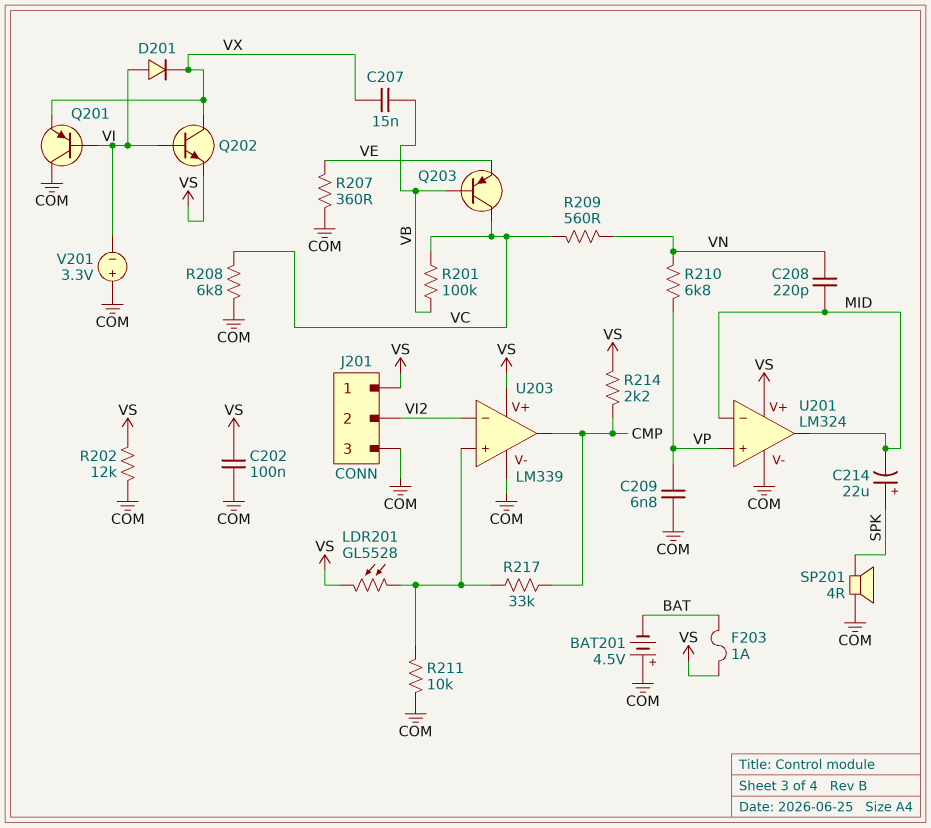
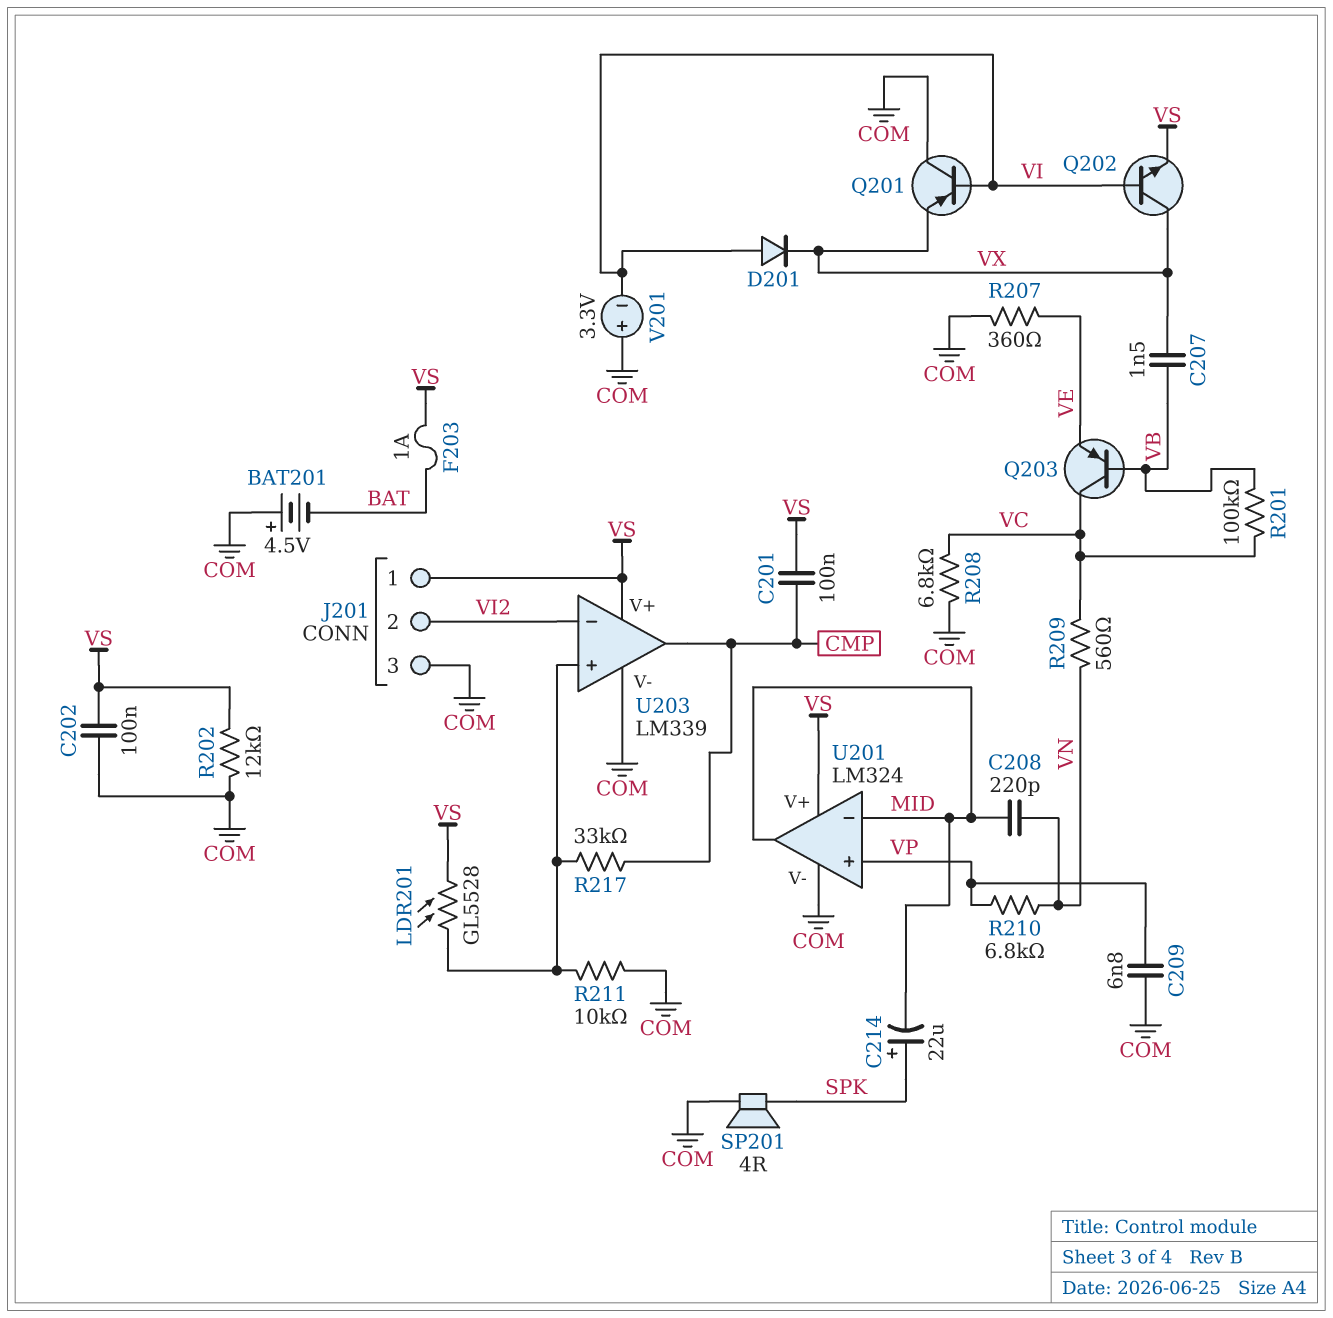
C201: none -> 100nF (CMP, VS)
C207: 15nF (VB, VX) -> 1.5nF (VB, VX)
R214: 2.2k (CMP, VS) -> none

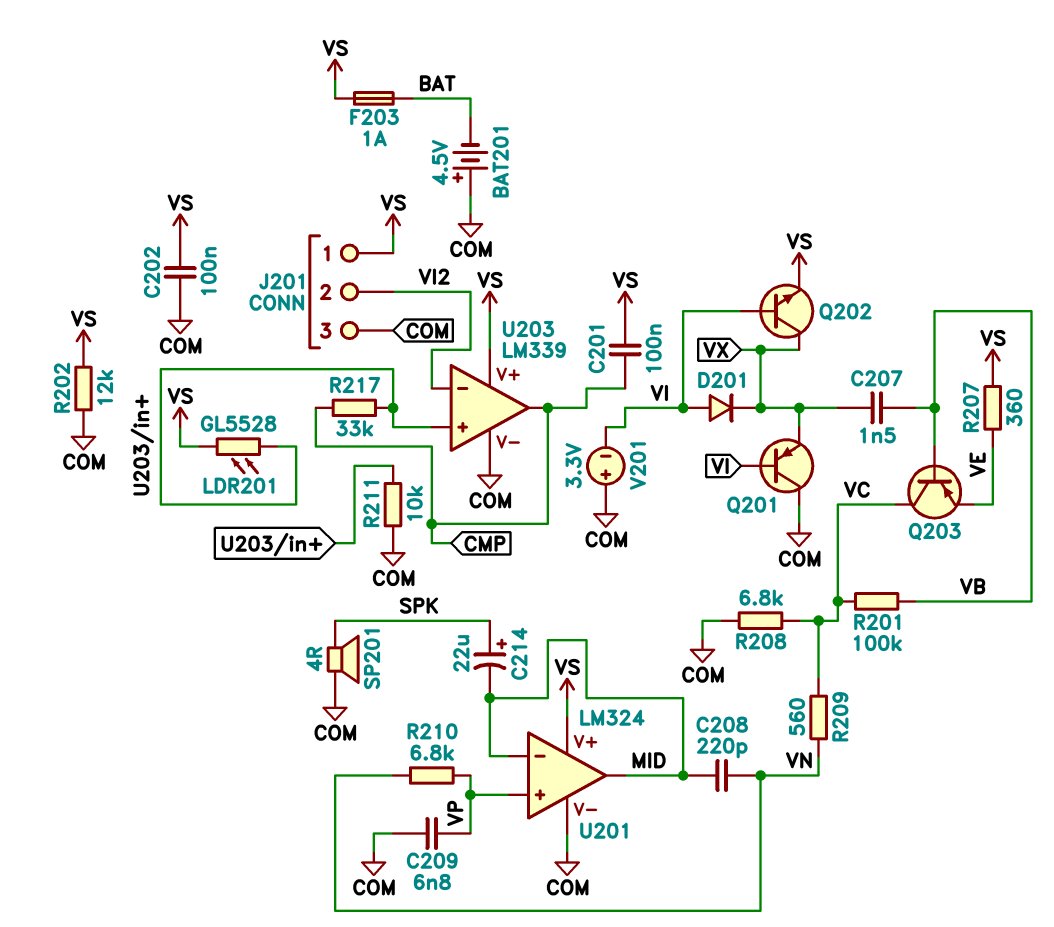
R207: 360 (COM, VE) -> 360 (VE, VS)

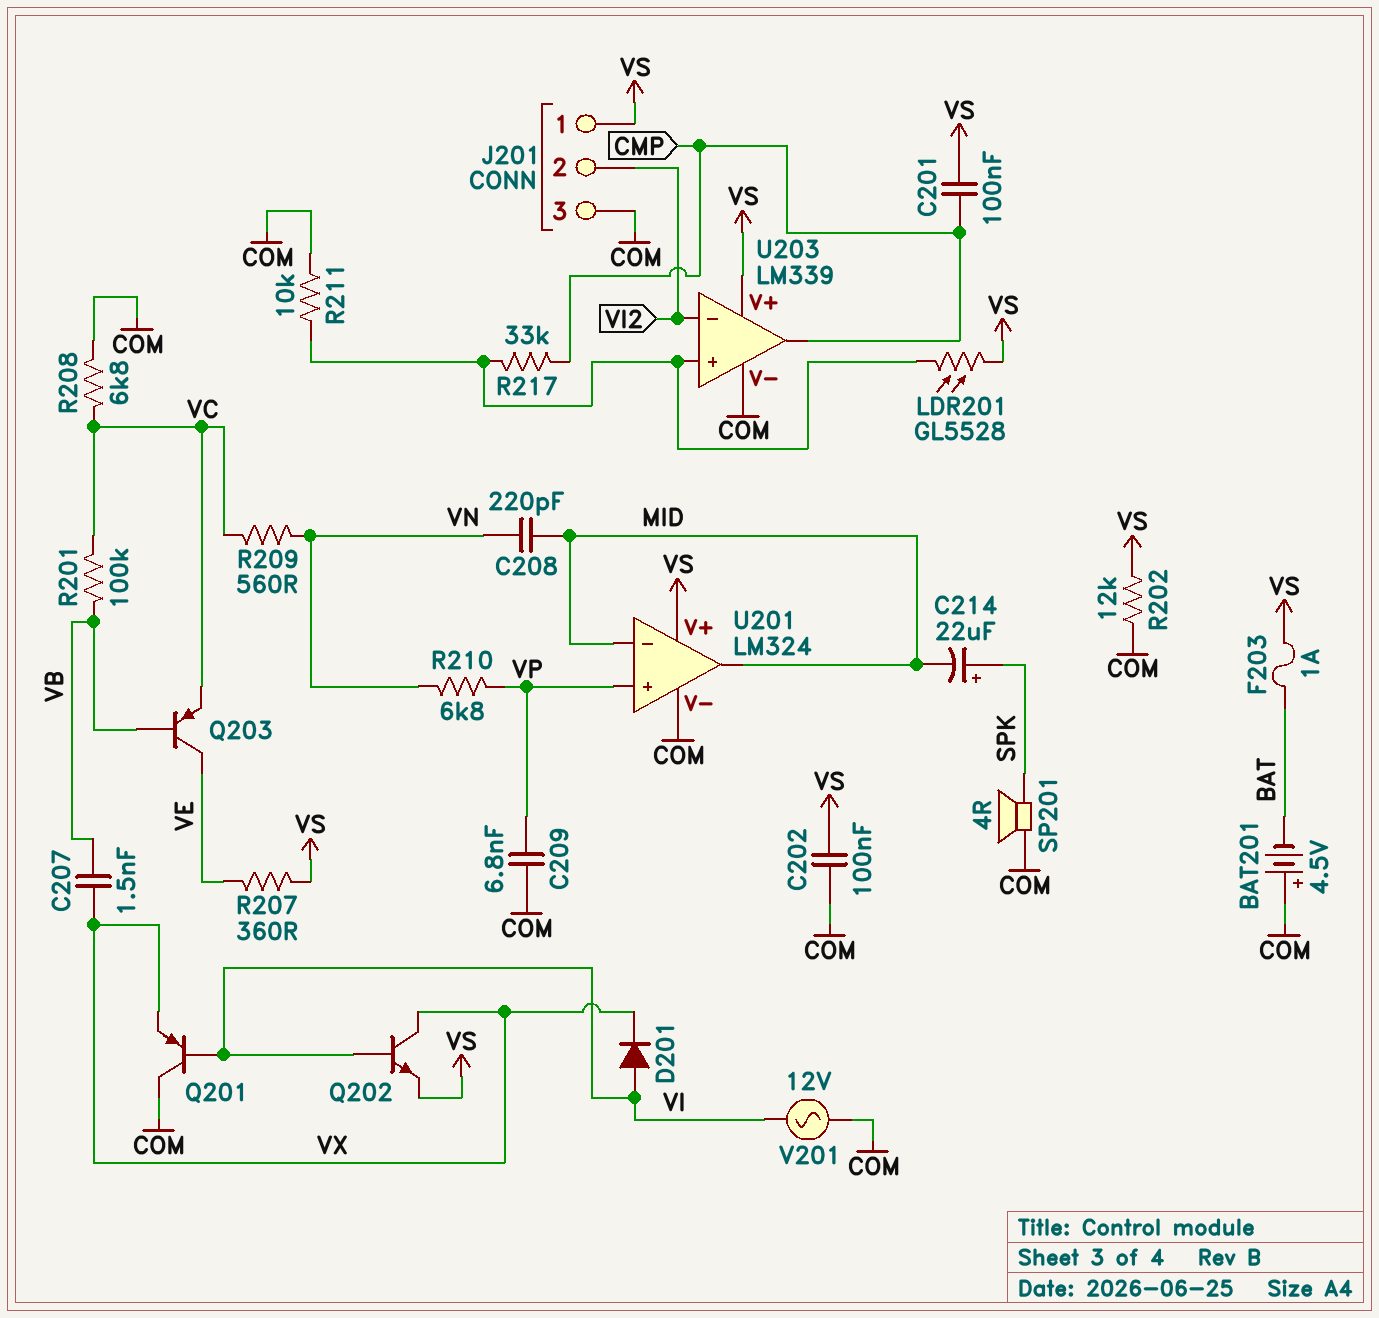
Q203: PNP (B VB, C VC, E VE) -> PNP (B VB, C VE, E VC)
V201: 3.3V (plus COM, minus VI) -> AC 12V (COM, VI)

